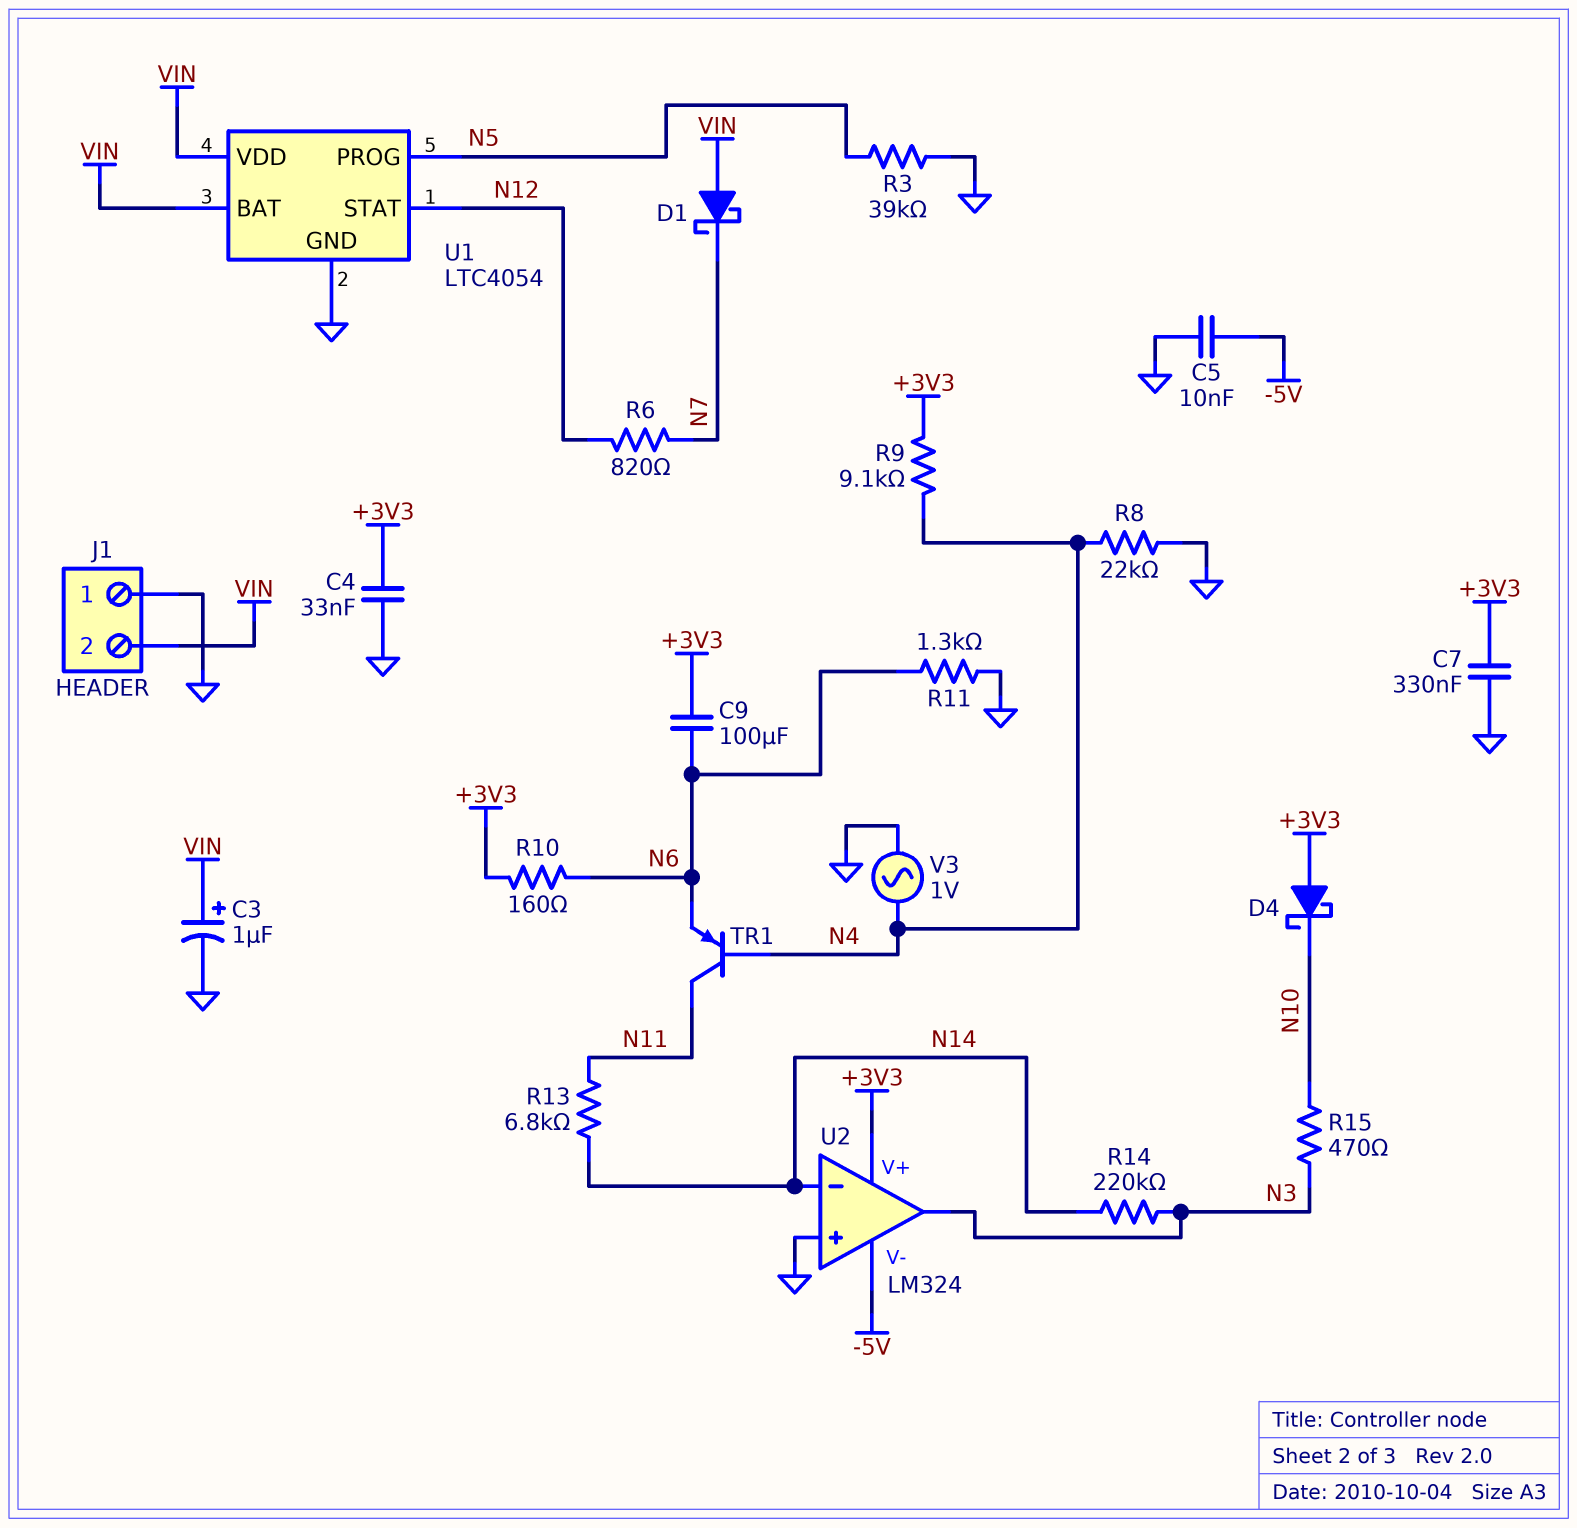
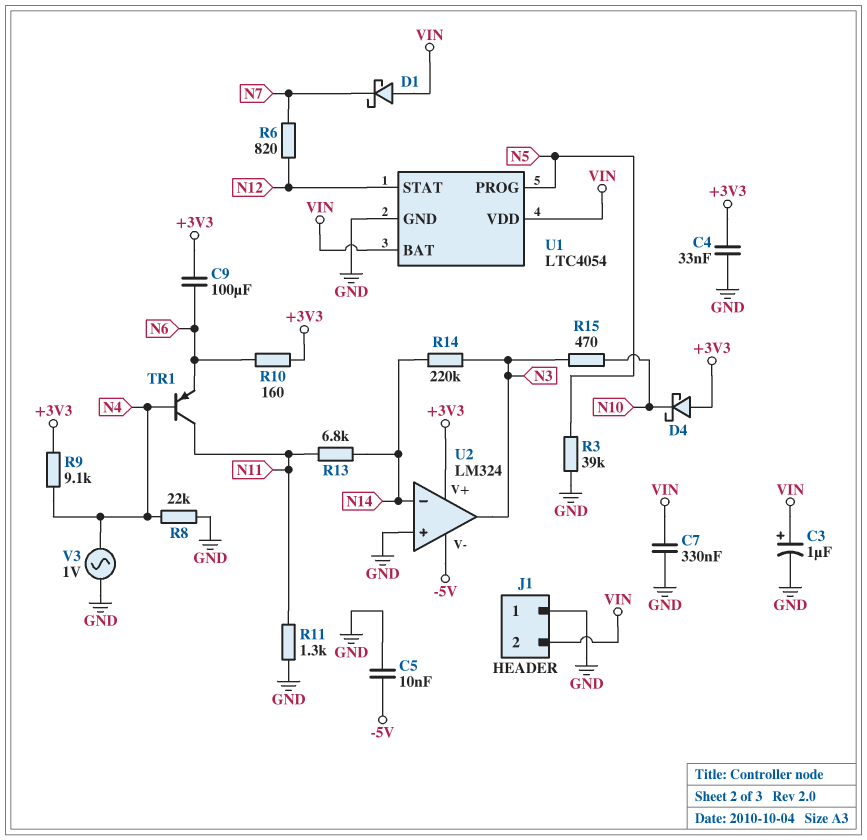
C7: 330nF (+3V3, GND) -> 330nF (GND, VIN)
R11: 1.3k (GND, N6) -> 1.3k (GND, N11)

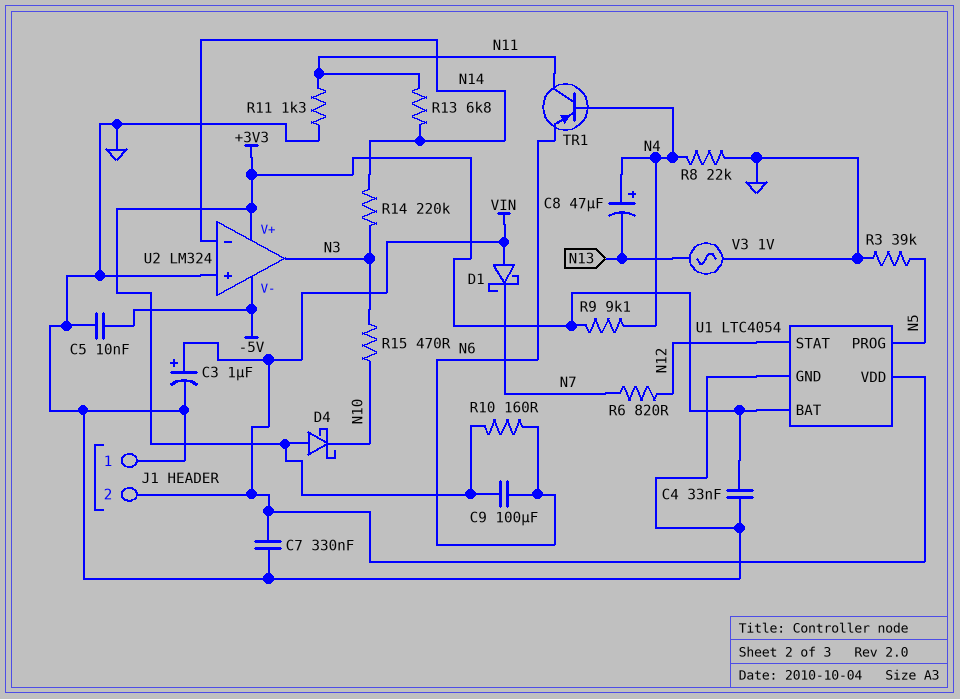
C8: none -> 47uF (plus N4, minus N13)
U1 pin BAT: VIN -> +3V3
V3: AC 1V (GND, N4) -> AC 1V (GND, N13)

